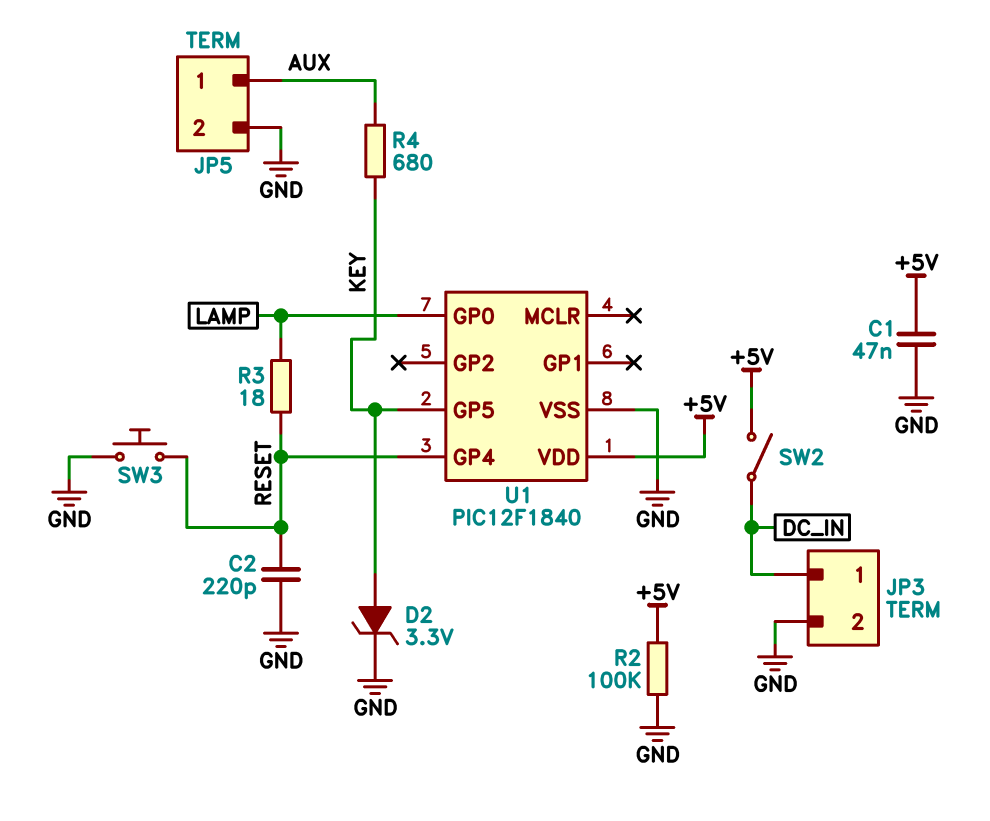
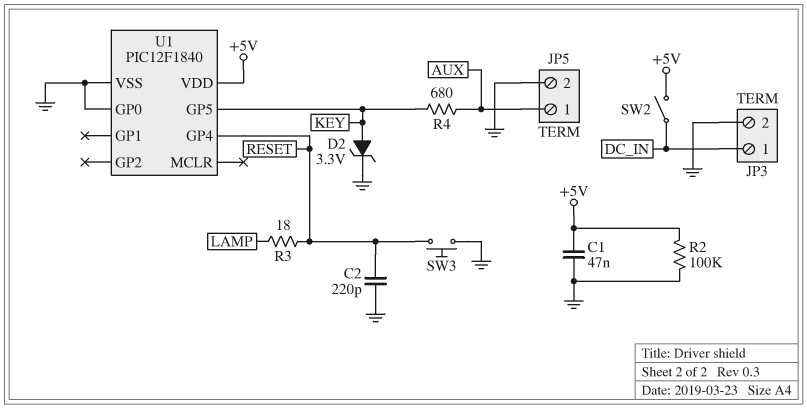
U1 pin GP0: LAMP -> GND

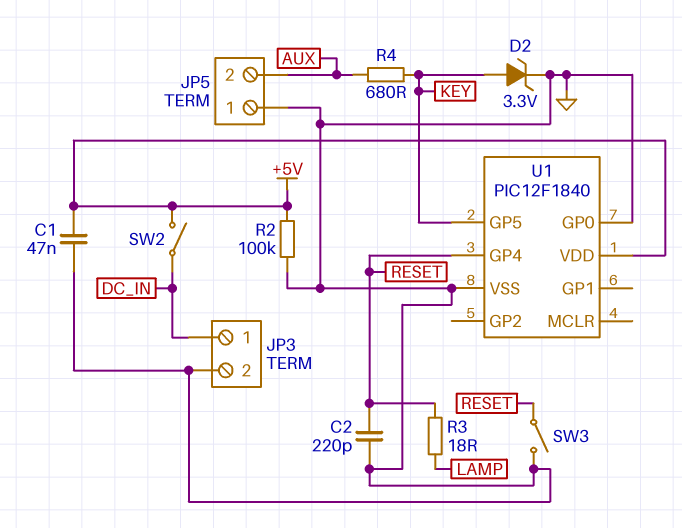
JP5 pin 1: AUX -> GND
JP5 pin 2: GND -> AUX
SW3: button (GND, RESET) -> switch (GND, RESET)

